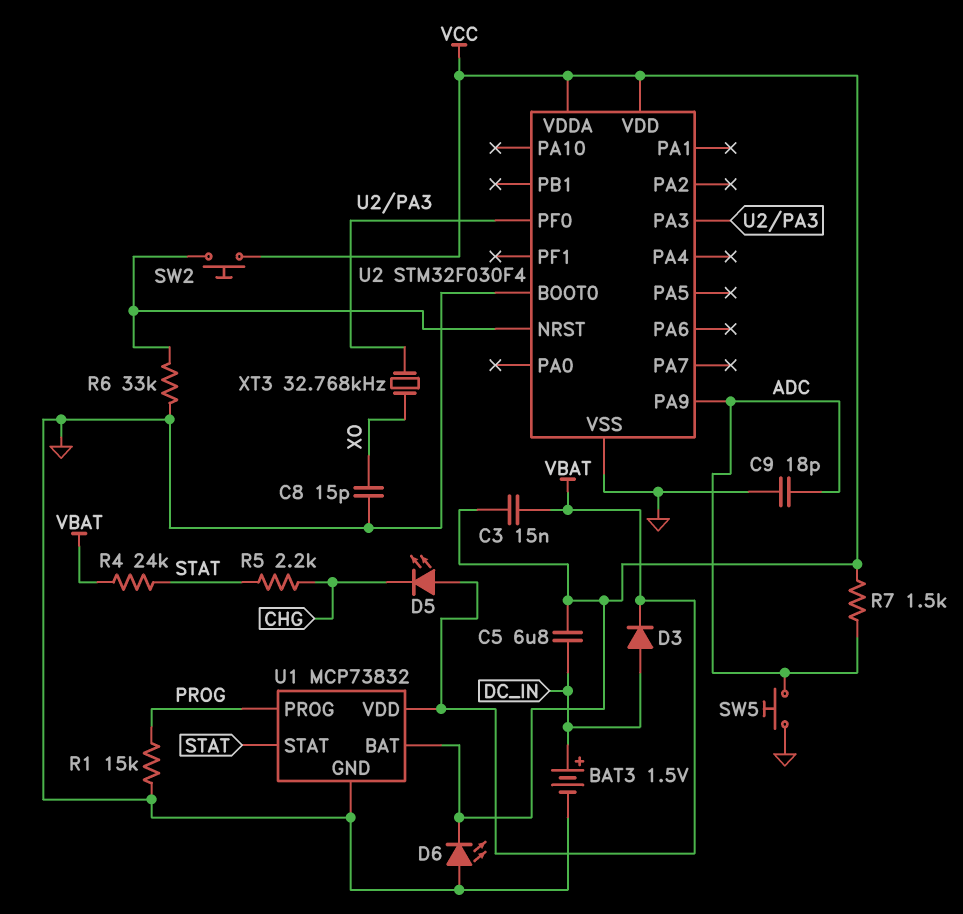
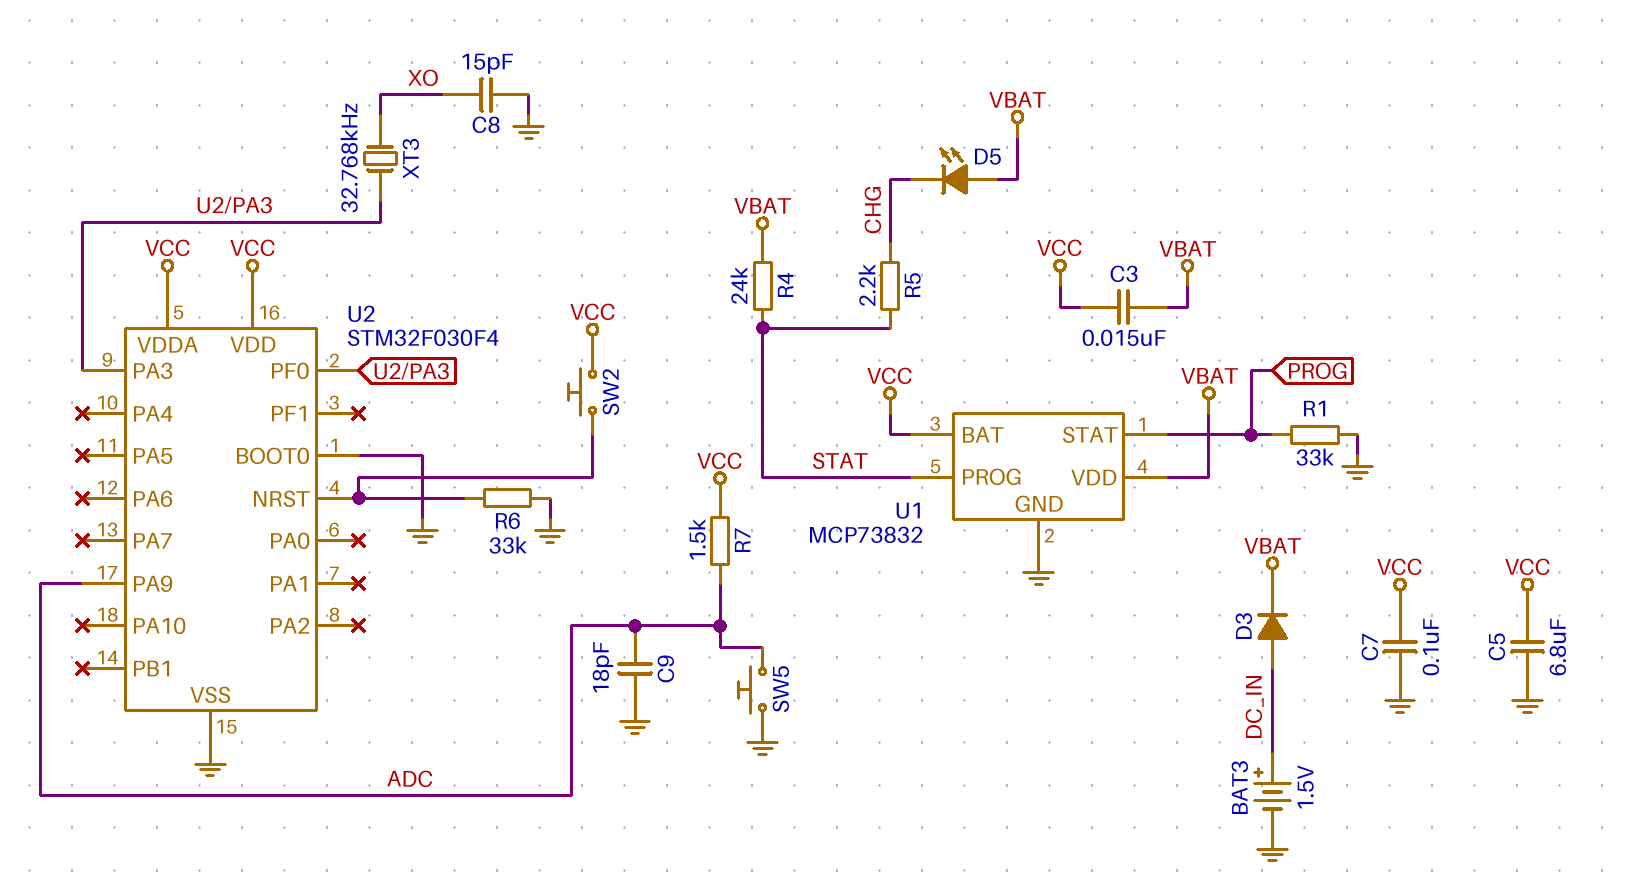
C5: 6.8uF (DC_IN, VCC) -> 6.8uF (GND, VCC)
C7: none -> 100nF (GND, VCC)
D6: LED (A GND, K VCC) -> none
R1: 15k (GND, PROG) -> 33k (GND, PROG)
U1 pin PROG: PROG -> STAT
U1 pin STAT: STAT -> PROG

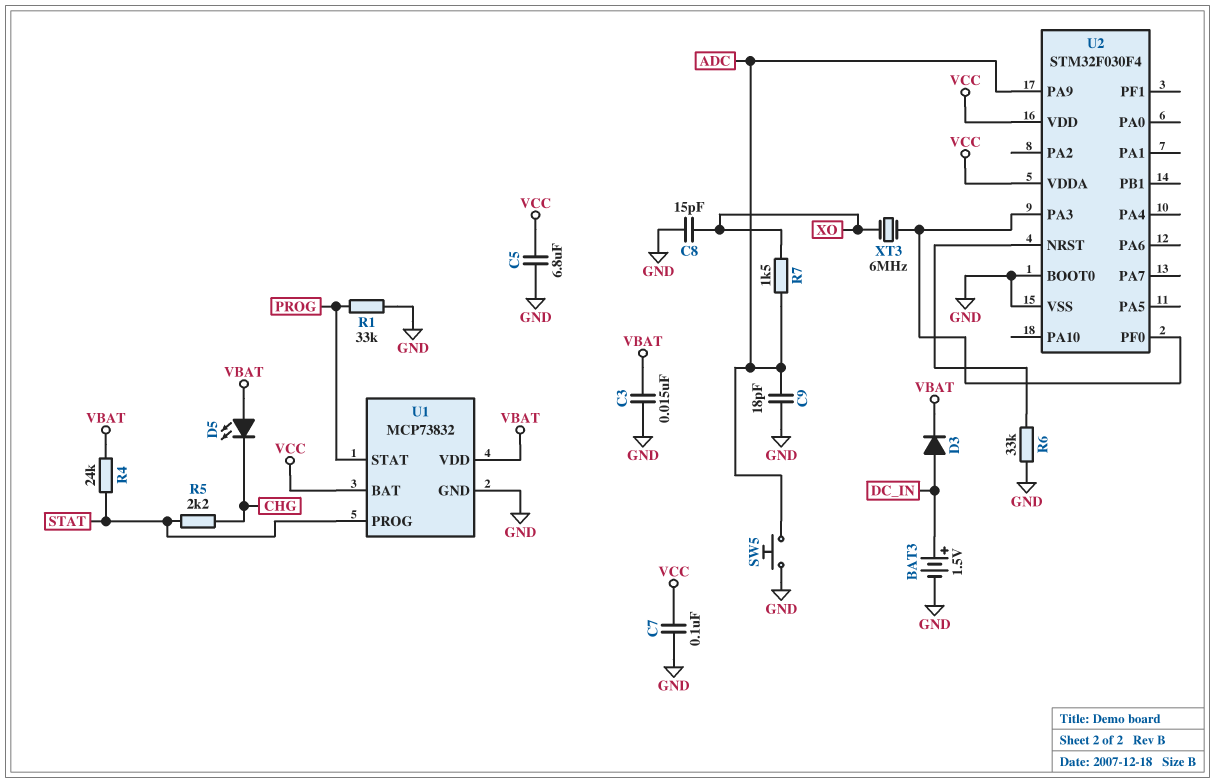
C3: 15nF (VBAT, VCC) -> 15nF (GND, VBAT)
R7: 1.5k (ADC, VCC) -> 1.5k (ADC, XO)
SW2: button (U2/NRST, VCC) -> none
XT3: 32.768kHz (U2/PA3, XO) -> 6MHz (U2/PA3, XO)

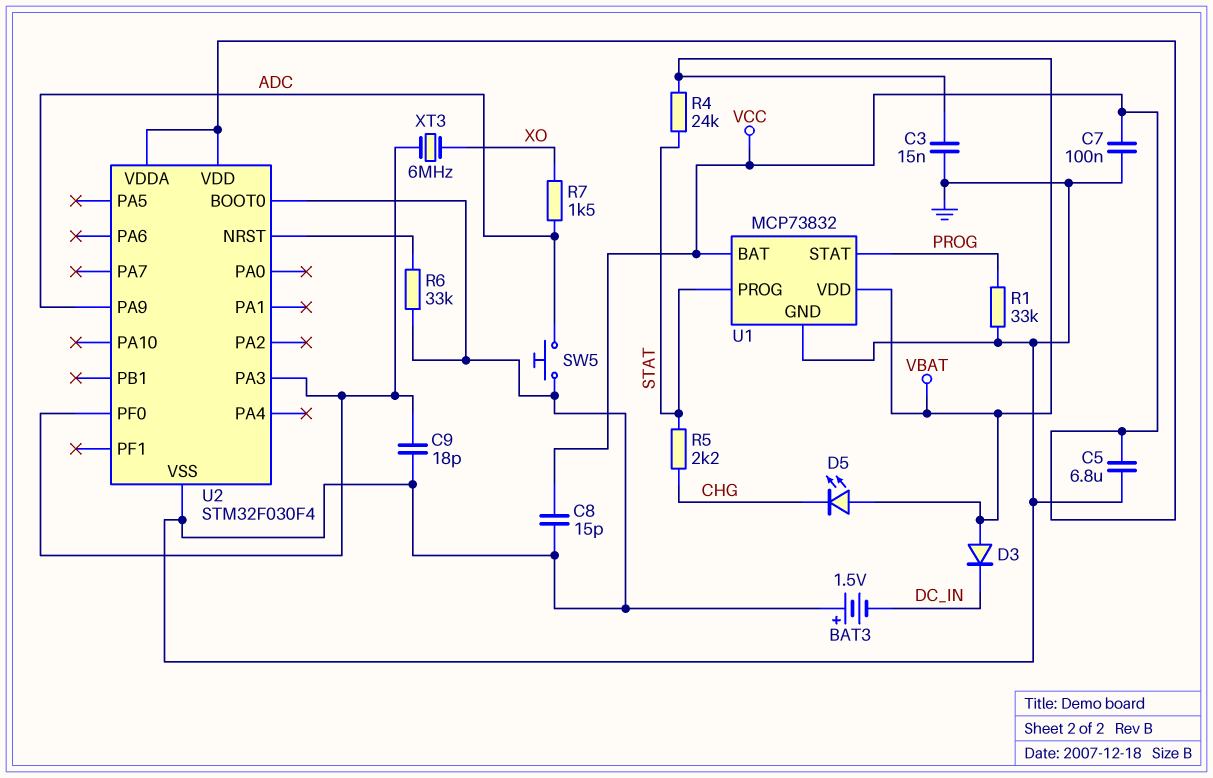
BAT3: 1.5V (plus DC_IN, minus GND) -> 1.5V (plus GND, minus DC_IN)
C8: 15pF (GND, XO) -> 15pF (GND, VCC)
C9: 18pF (ADC, GND) -> 18pF (GND, U2/PA3)
D3: diode (A DC_IN, K VBAT) -> diode (A VBAT, K DC_IN)

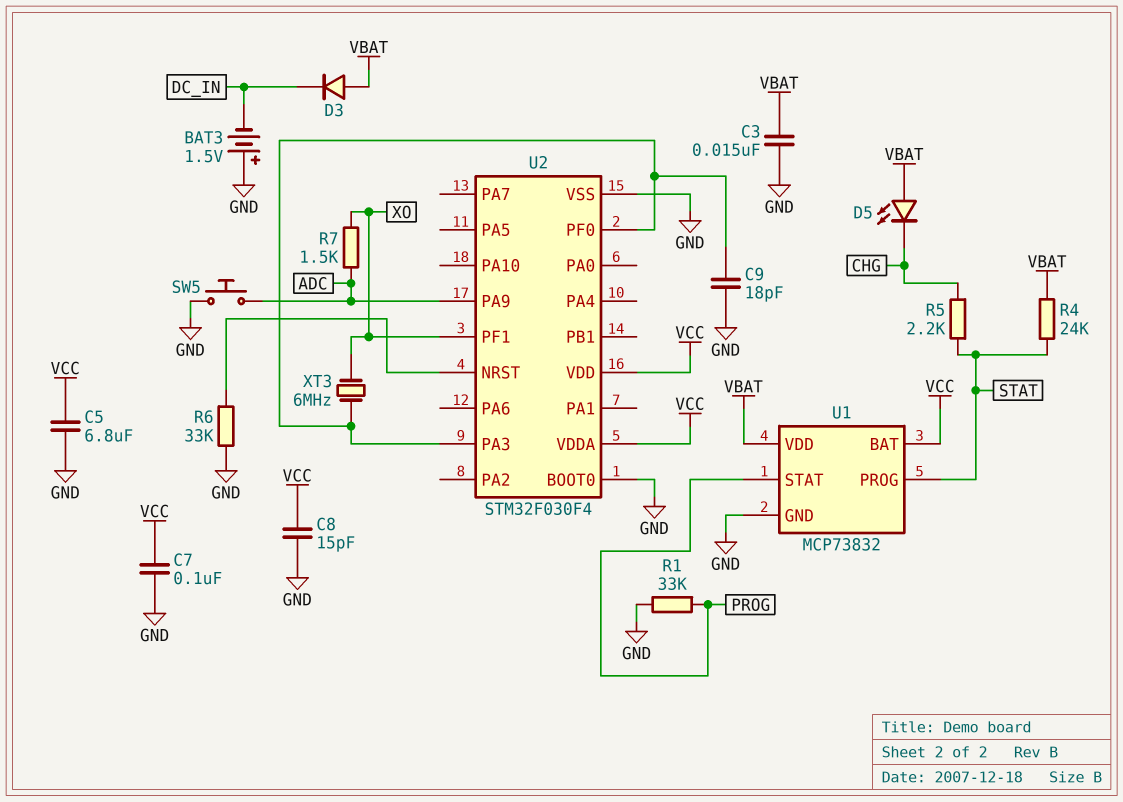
U2 pin PF1: none -> XO

